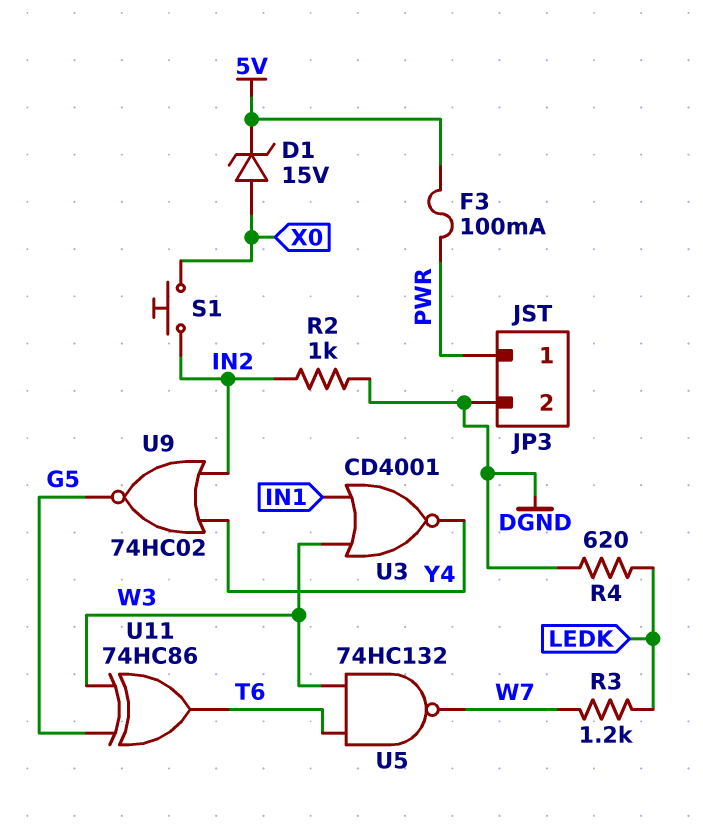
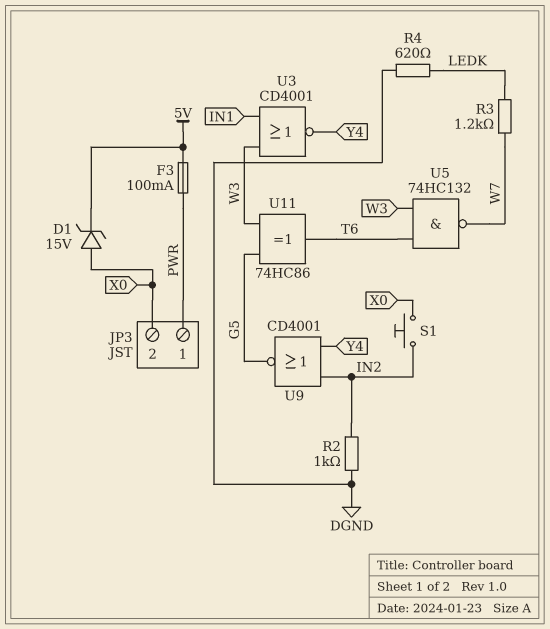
JP3 pin 2: DGND -> X0
U9: NOR 74HC02 (in IN2, in Y4, out G5) -> NOR CD4001 (in IN2, in Y4, out G5)

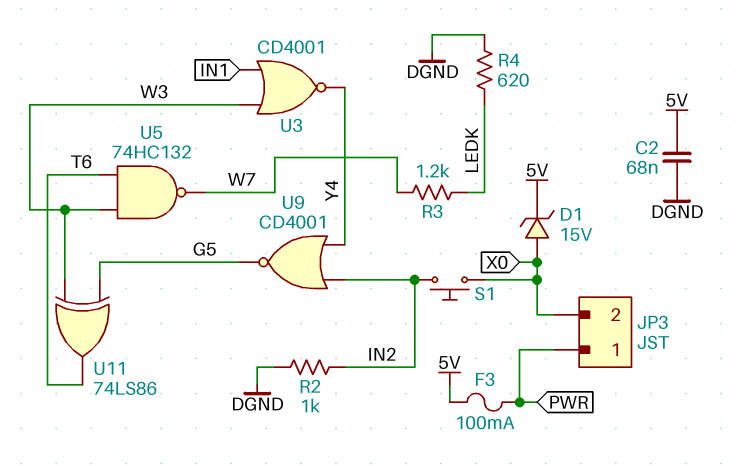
C2: none -> 68nF (5V, DGND)
U11: XOR 74HC86 (in G5, in W3, out T6) -> XOR 74LS86 (in G5, in W3, out T6)

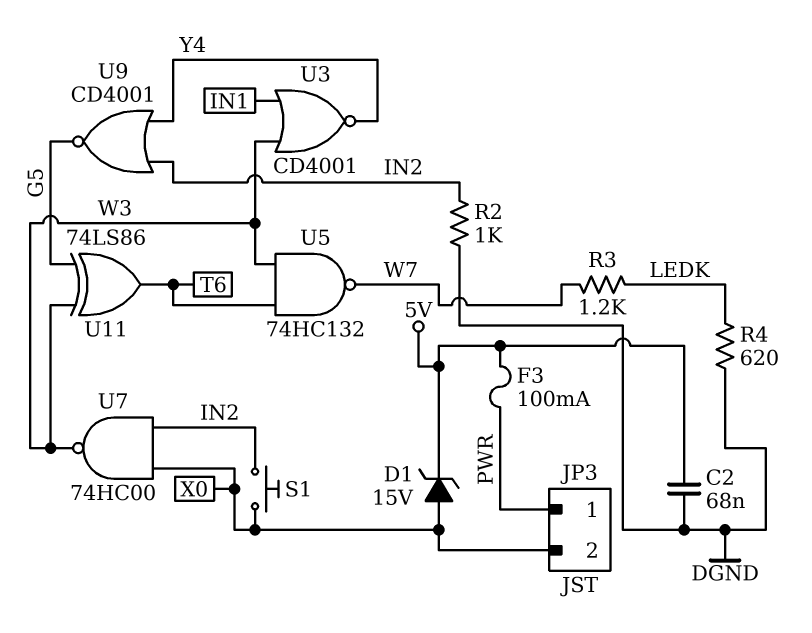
U7: none -> NAND 74HC00 (in IN2, in X0, out W3)

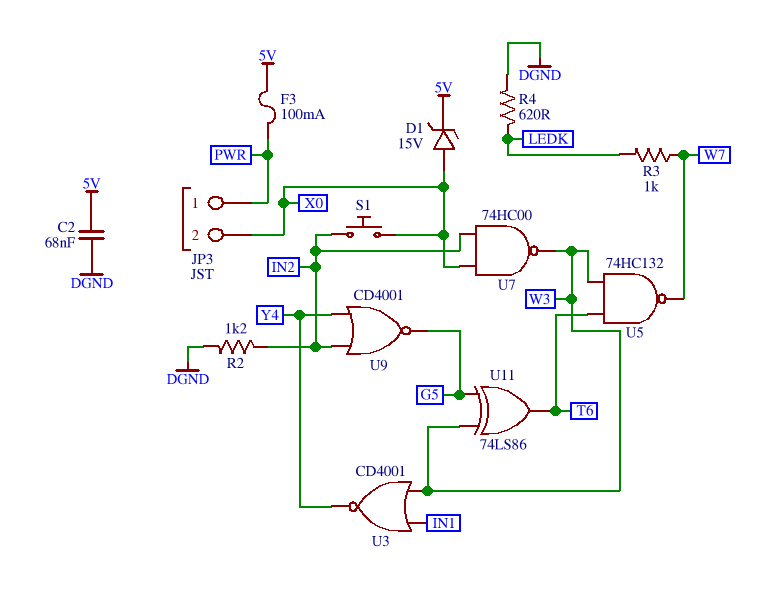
R2: 1k (DGND, IN2) -> 1.2k (DGND, IN2)
R3: 1.2k (LEDK, W7) -> 1k (LEDK, W7)

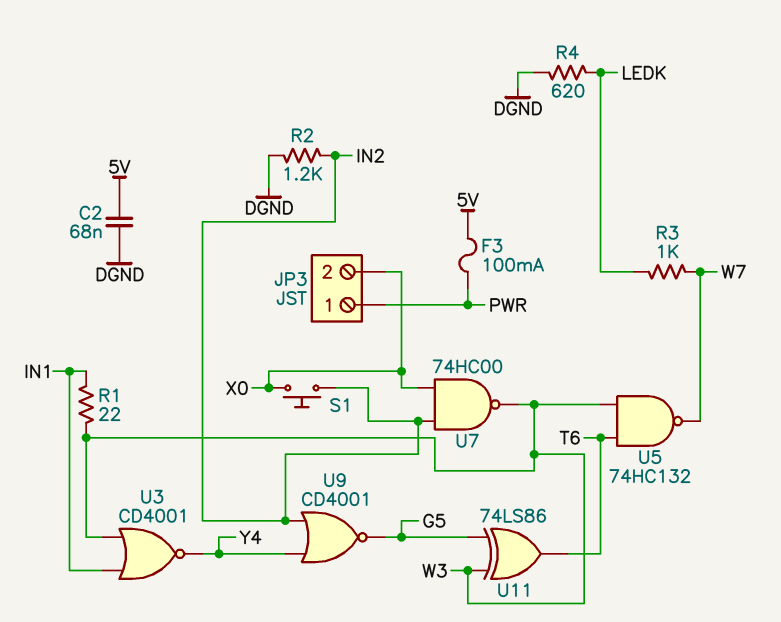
D1: zener 15V (A X0, K 5V) -> none
R1: none -> 22 (IN1, W3)

